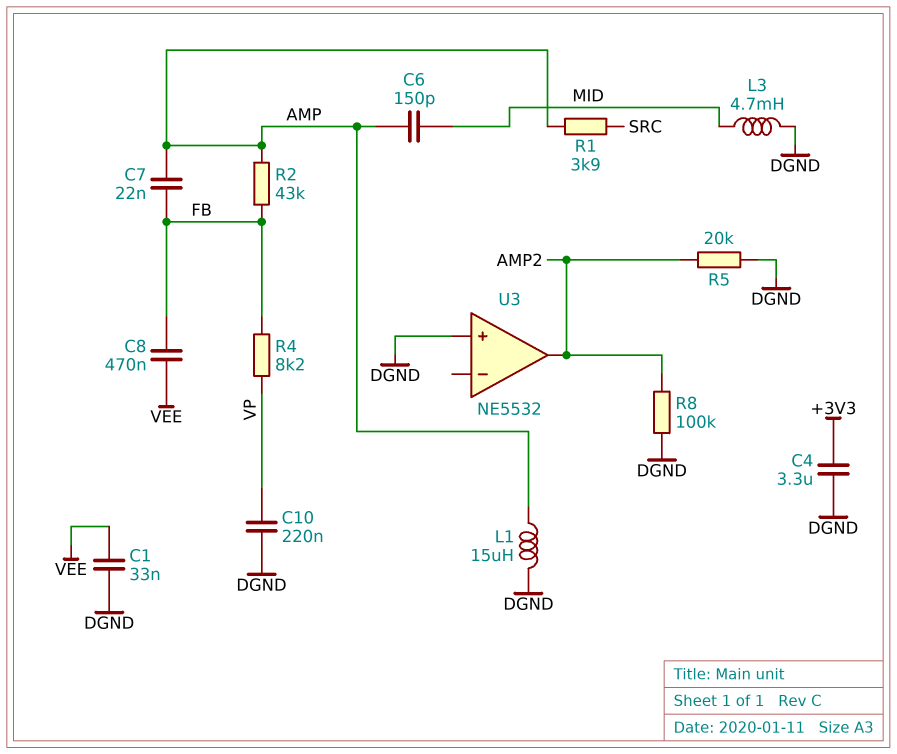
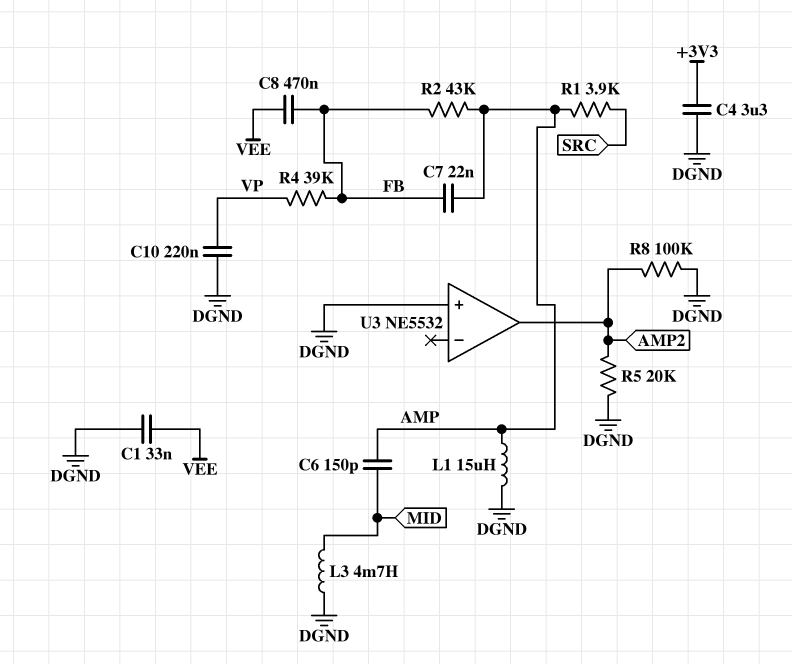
R4: 8.2k (FB, VP) -> 39k (FB, VP)

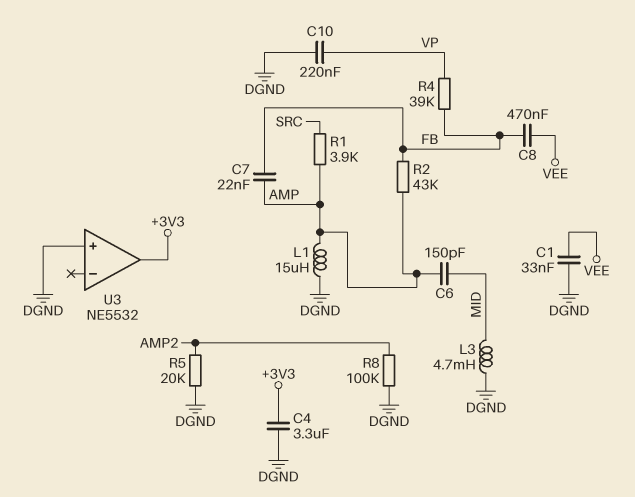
U3 pin out: AMP2 -> +3V3

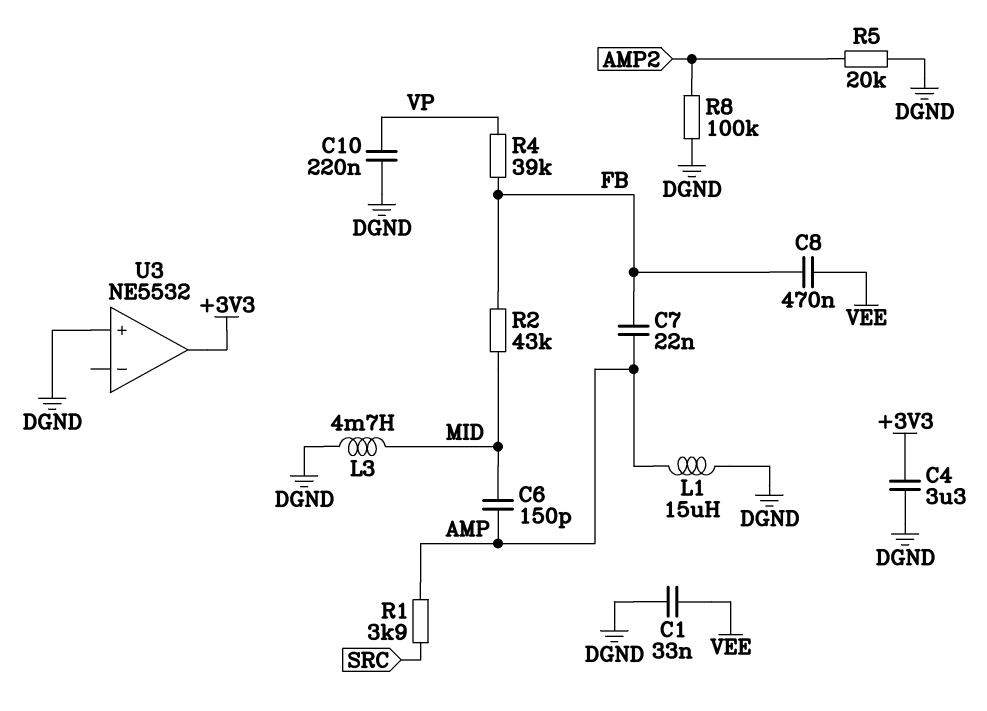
R2: 43k (AMP, FB) -> 43k (FB, MID)

